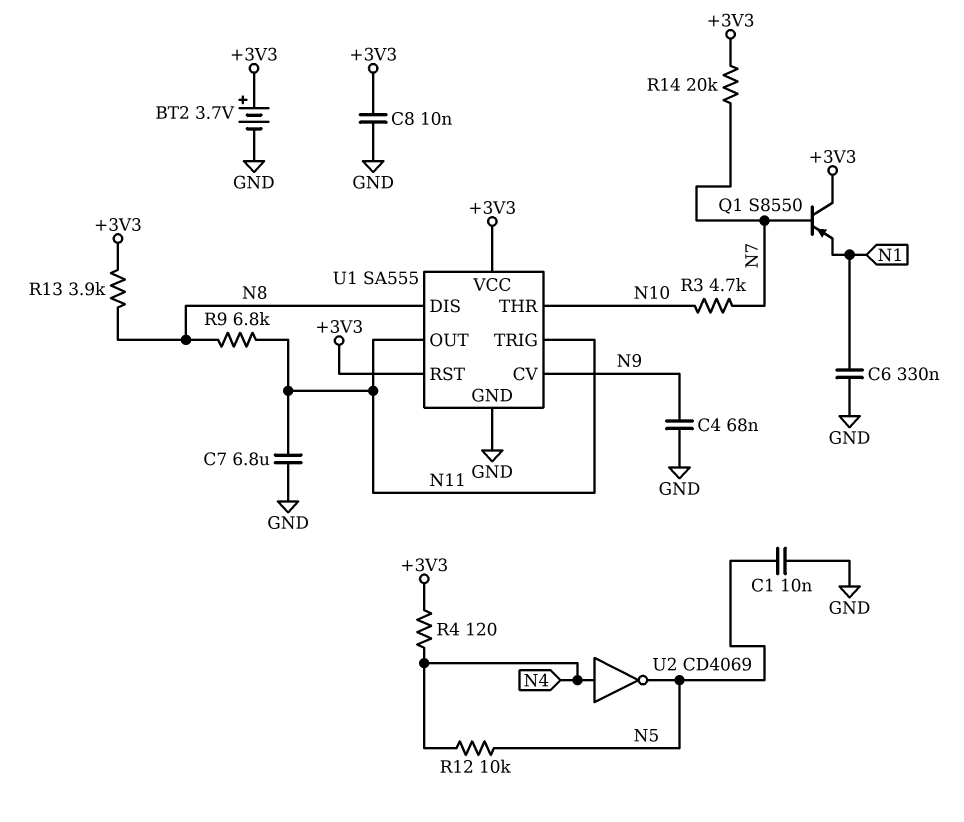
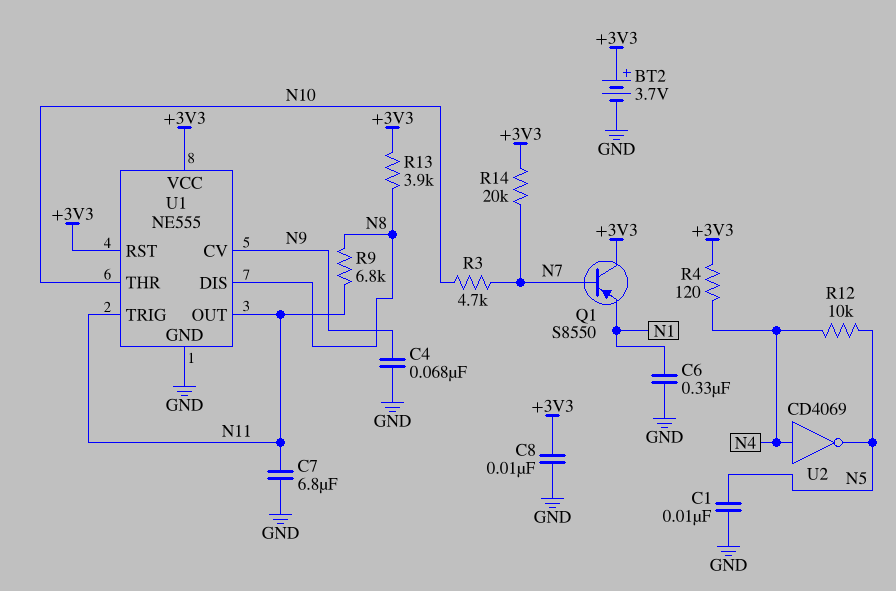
U1: SA555 -> NE555

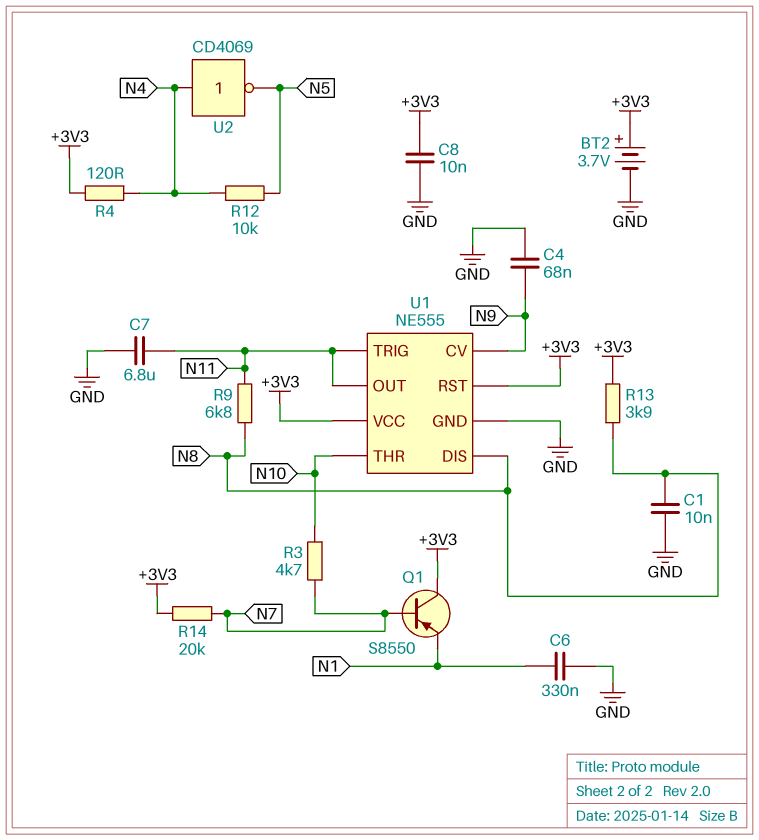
C1: 10nF (GND, N5) -> 10nF (GND, N8)

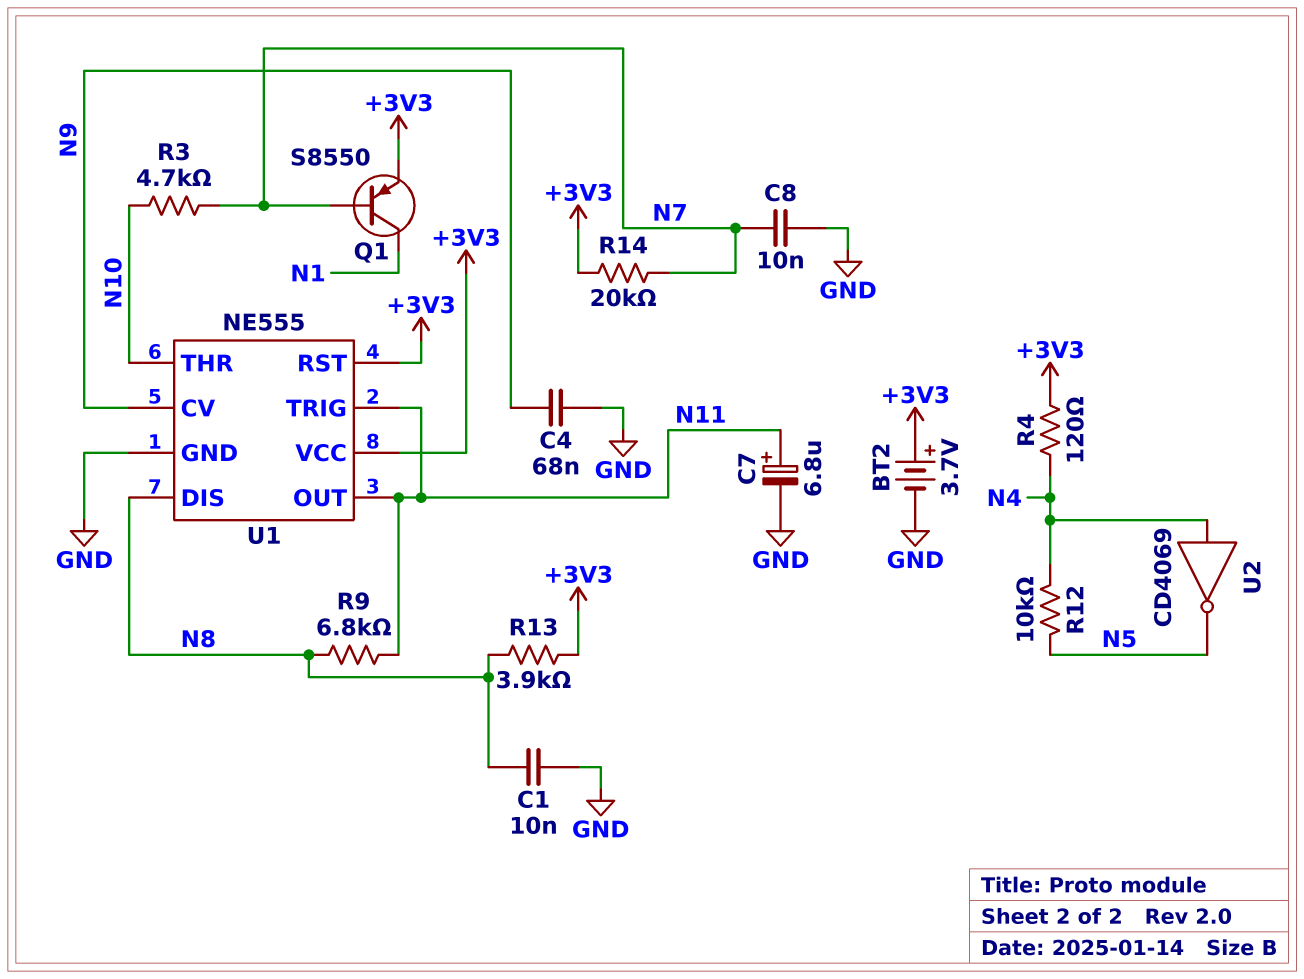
C6: 330nF (GND, N1) -> none
C7: 6.8uF (GND, N11) -> 6.8uF (plus N11, minus GND)
C8: 10nF (+3V3, GND) -> 10nF (GND, N7)
Q1: PNP S8550 (B N7, C +3V3, E N1) -> PNP S8550 (B N7, C N1, E +3V3)

